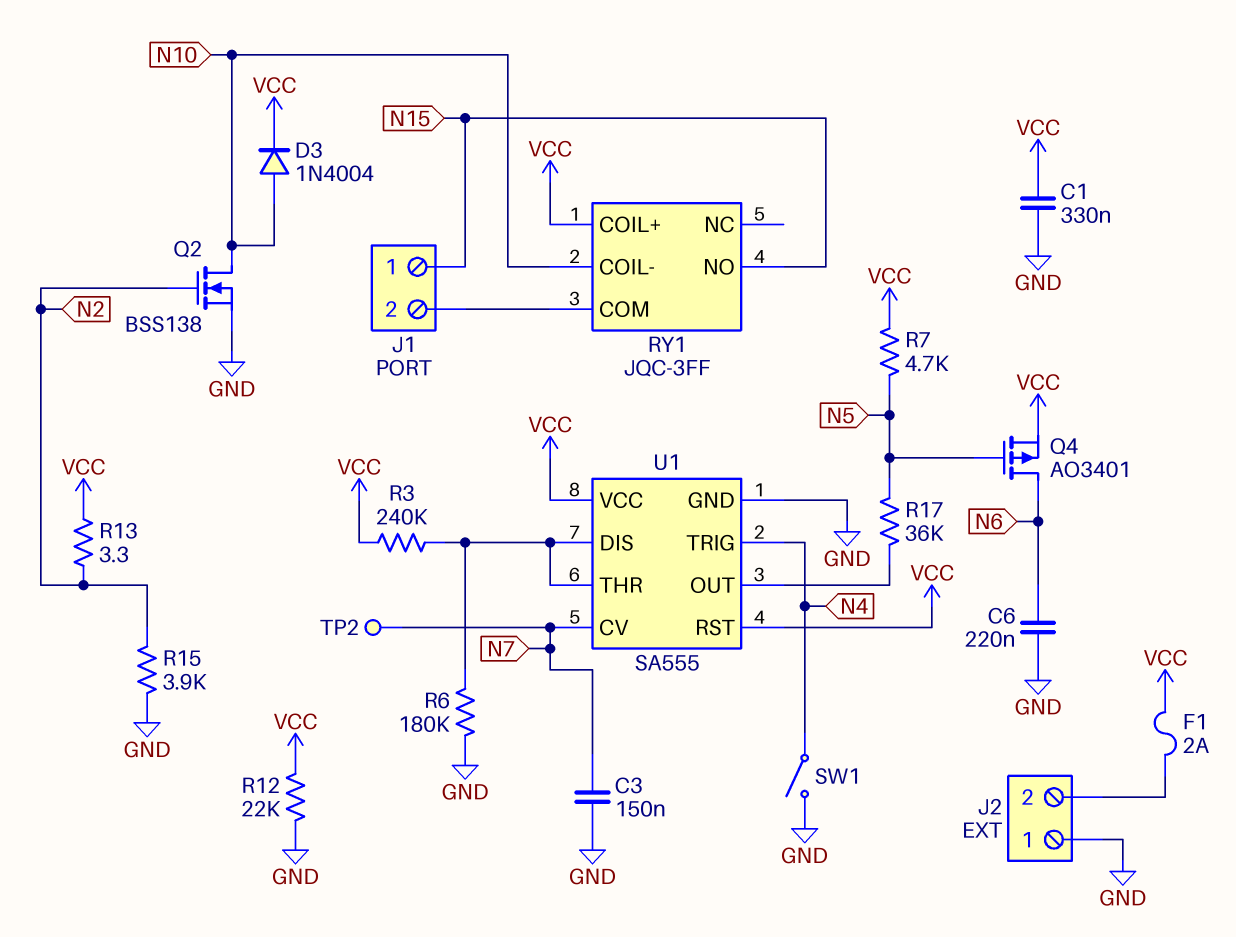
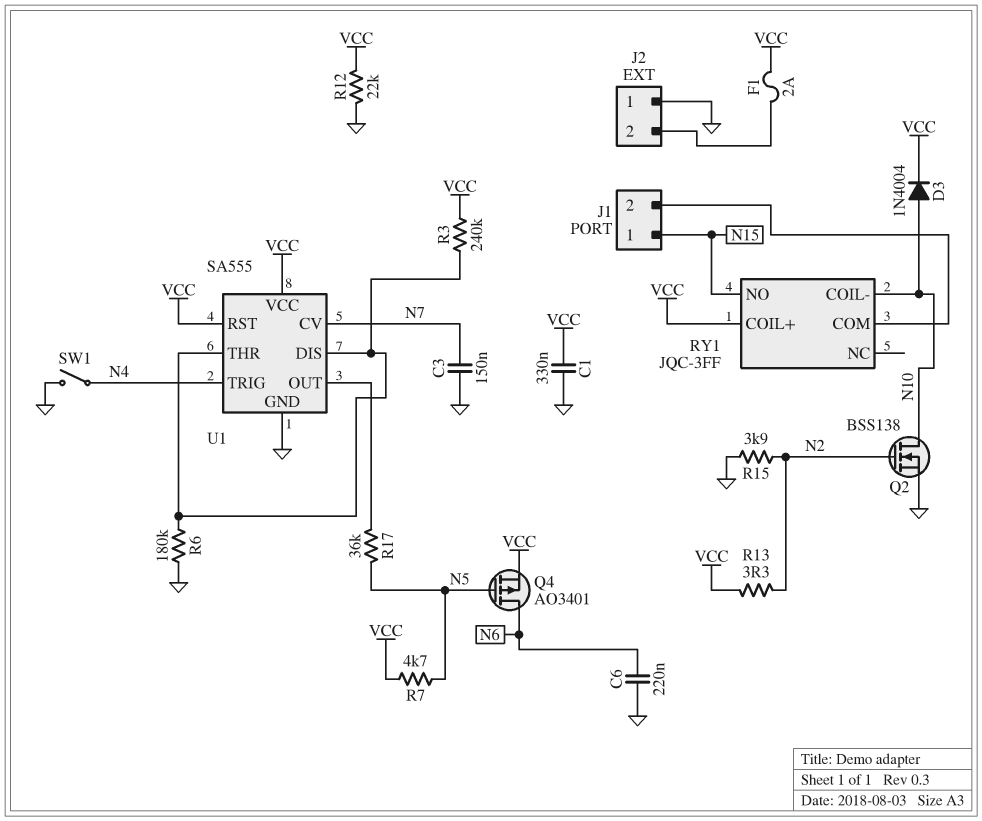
TP2: test point (N7) -> none

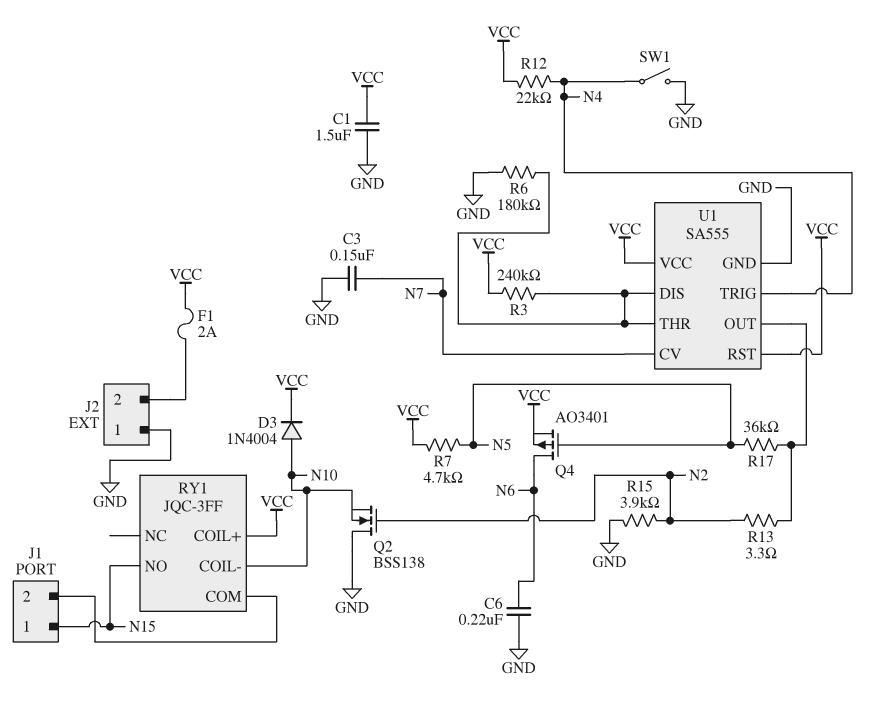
C1: 330nF (GND, VCC) -> 1.5uF (GND, VCC)
Q2: NMOS BSS138 (G N2, D N10, S GND) -> NMOS BSS138 (G N2, D GND, S N10)
R12: 22k (GND, VCC) -> 22k (N4, VCC)
R13: 3.3 (N2, VCC) -> 3.3 (N2, U1/OUT)

